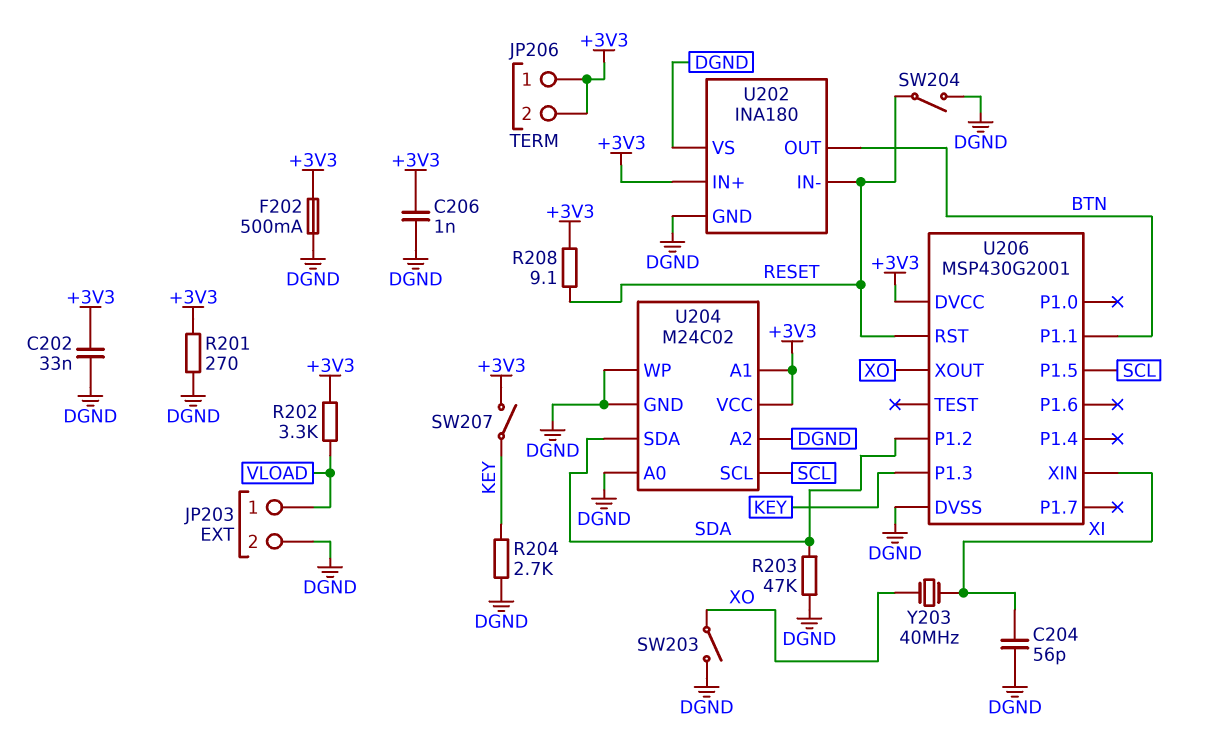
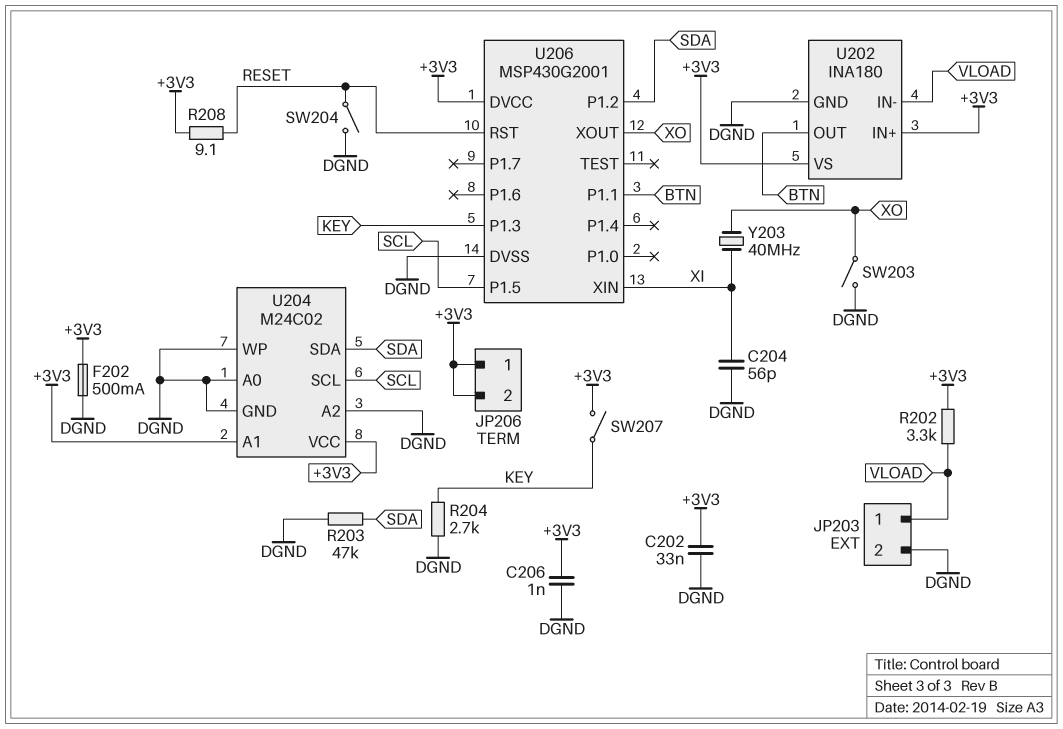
R201: 270 (+3V3, DGND) -> none
U202 pin IN-: RESET -> VLOAD
U202 pin VS: DGND -> +3V3

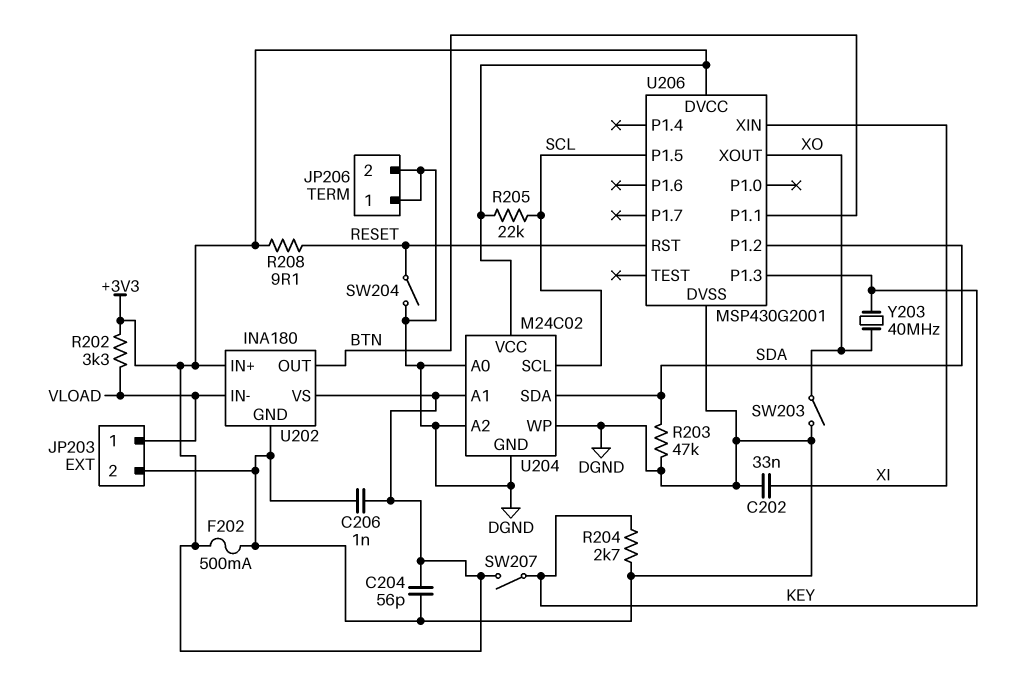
C202: 33nF (+3V3, DGND) -> 33nF (DGND, XI)
C204: 56pF (DGND, XI) -> 56pF (+3V3, DGND)
JP206 pin 1: +3V3 -> DGND
JP206 pin 2: +3V3 -> DGND
R205: none -> 22k (+3V3, SCL)
Y203: 40MHz (XI, XO) -> 40MHz (KEY, XO)

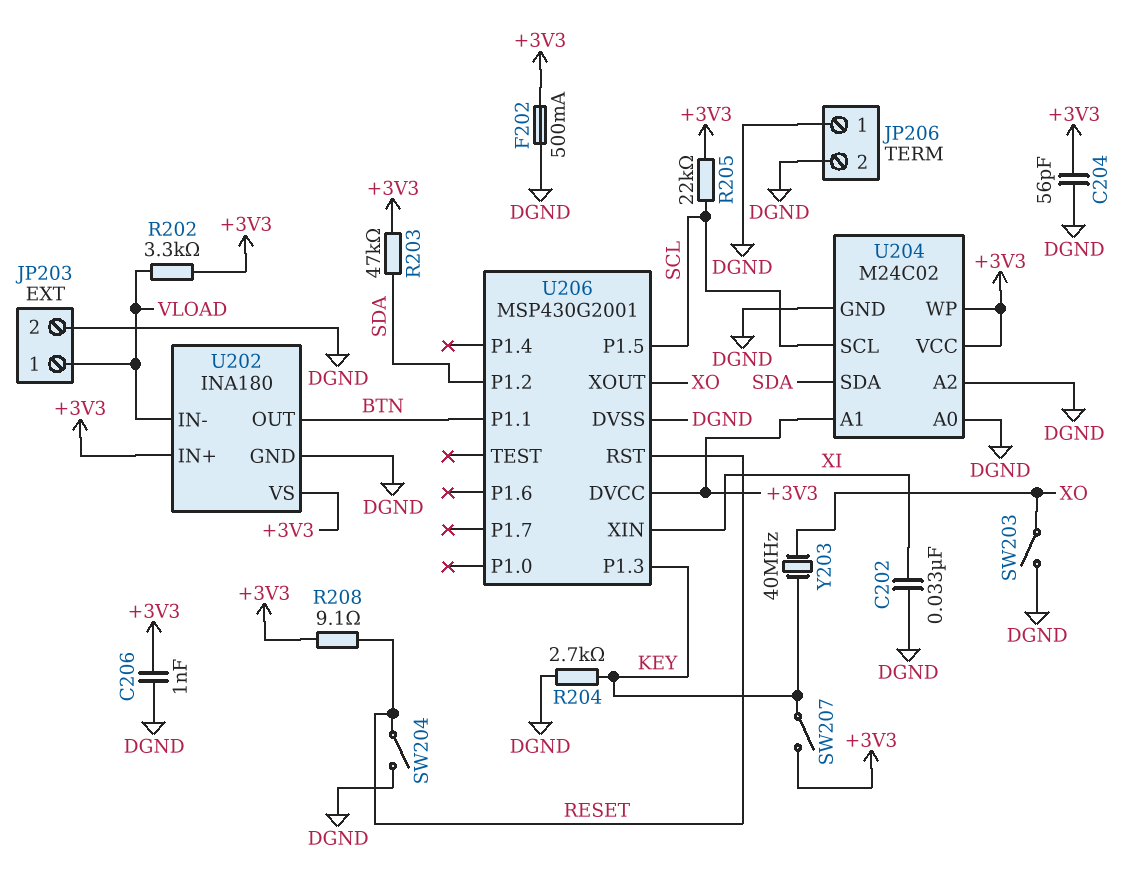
R203: 47k (DGND, SDA) -> 47k (+3V3, SDA)
U204 pin WP: DGND -> +3V3

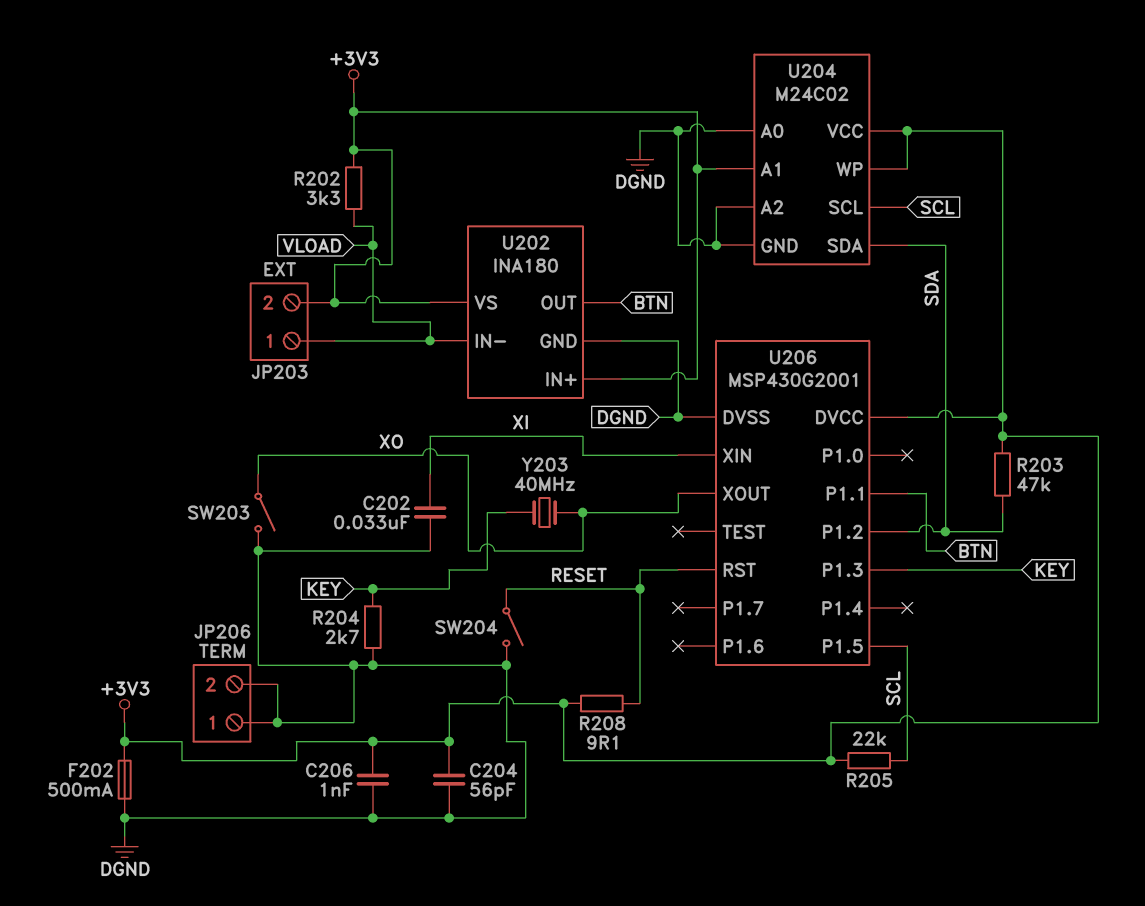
JP203 pin 2: DGND -> +3V3
SW207: switch (+3V3, KEY) -> none

